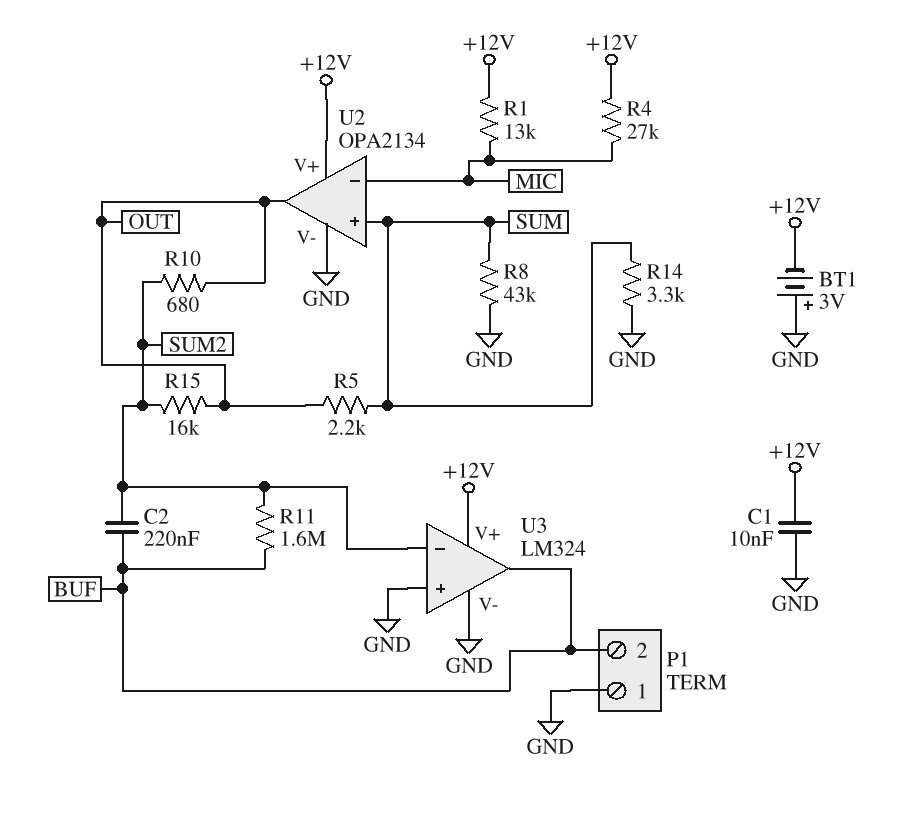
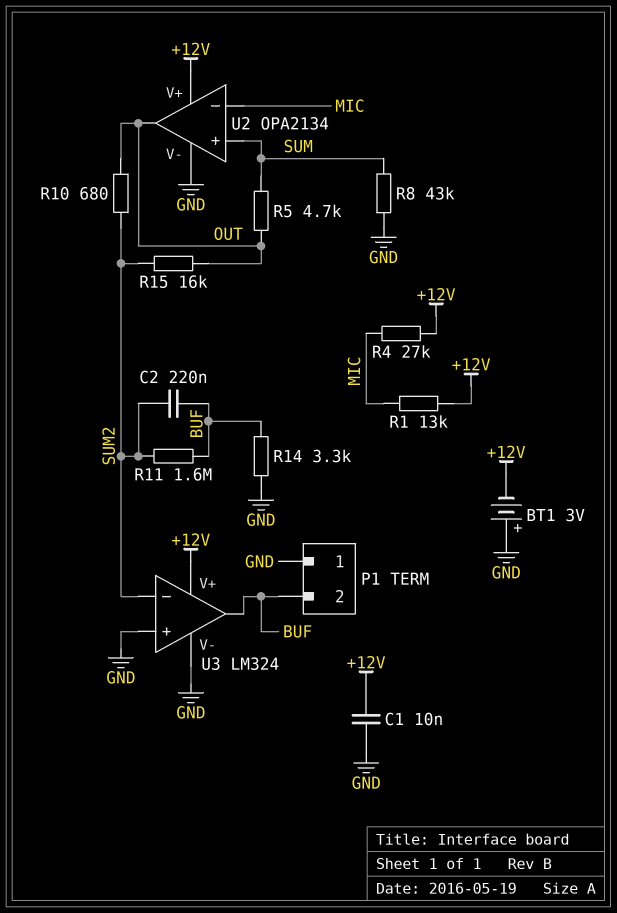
R5: 2.2k (OUT, SUM) -> 4.7k (OUT, SUM)
R14: 3.3k (GND, SUM) -> 3.3k (BUF, GND)

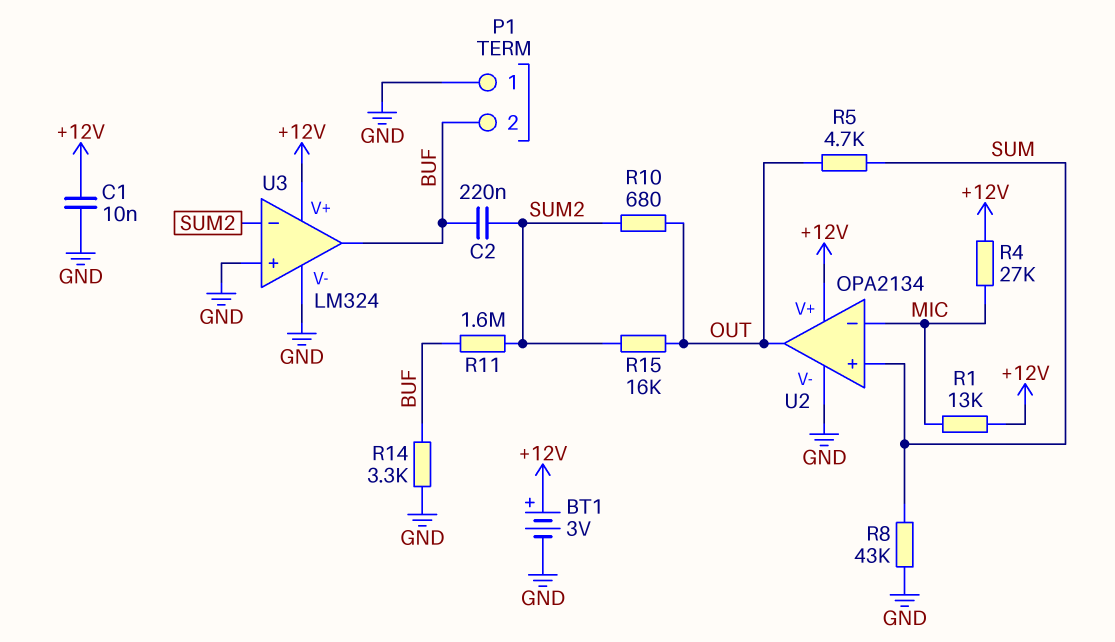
BT1: 3V (plus GND, minus +12V) -> 3V (plus +12V, minus GND)

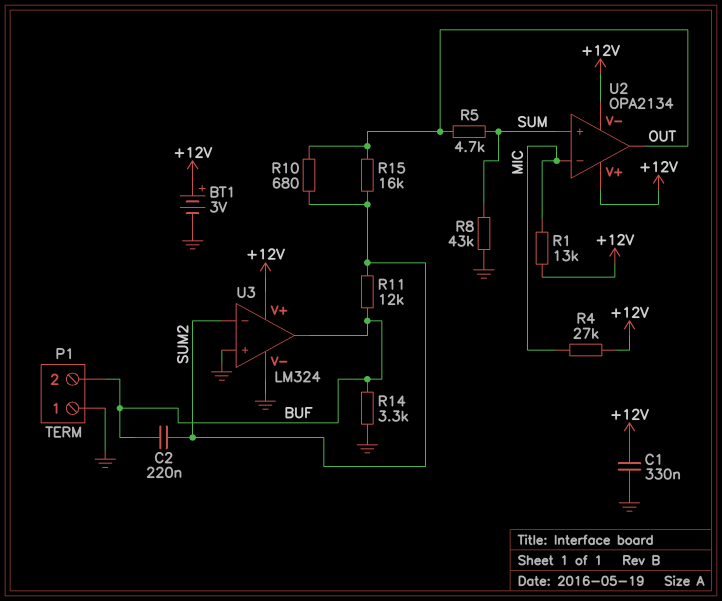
C1: 10nF (+12V, GND) -> 330nF (+12V, GND)
R11: 1.6M (BUF, SUM2) -> 12k (BUF, SUM2)
U2 pin V-: GND -> +12V

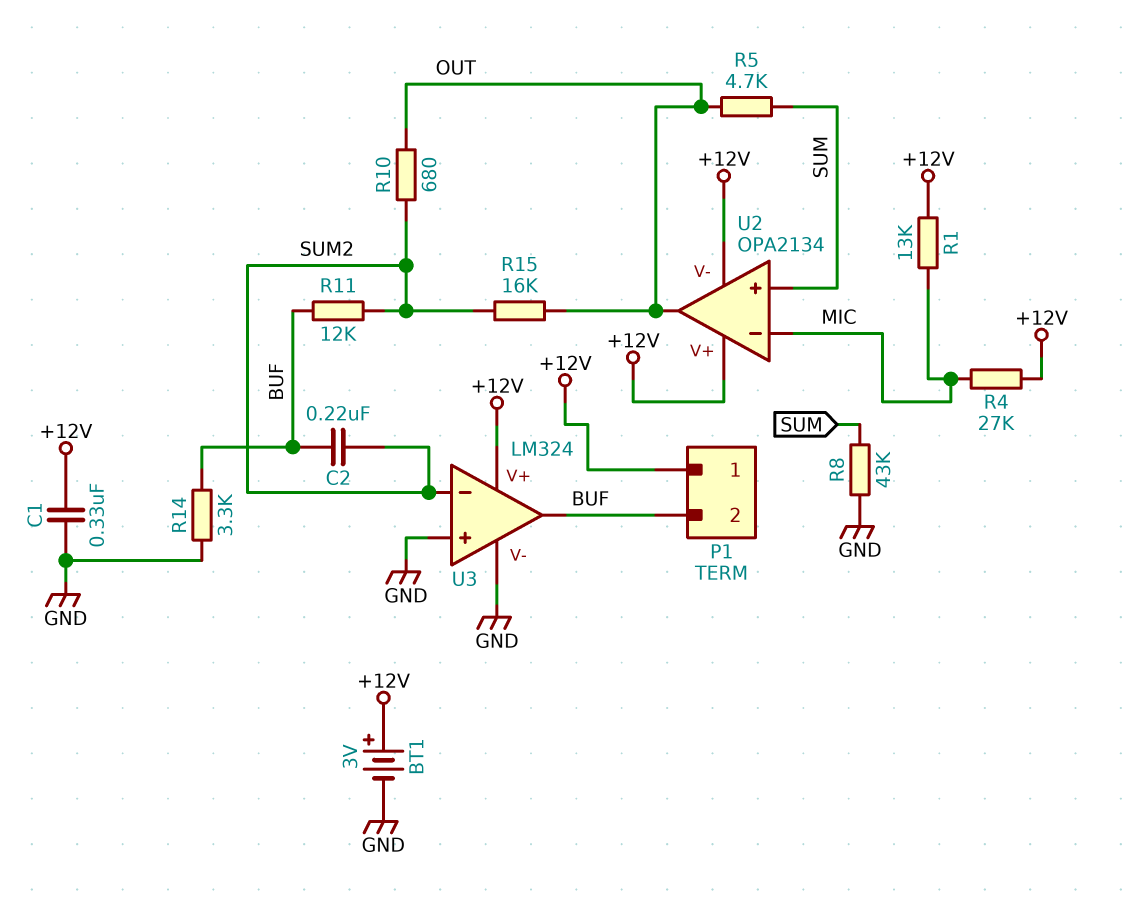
P1 pin 1: GND -> +12V

